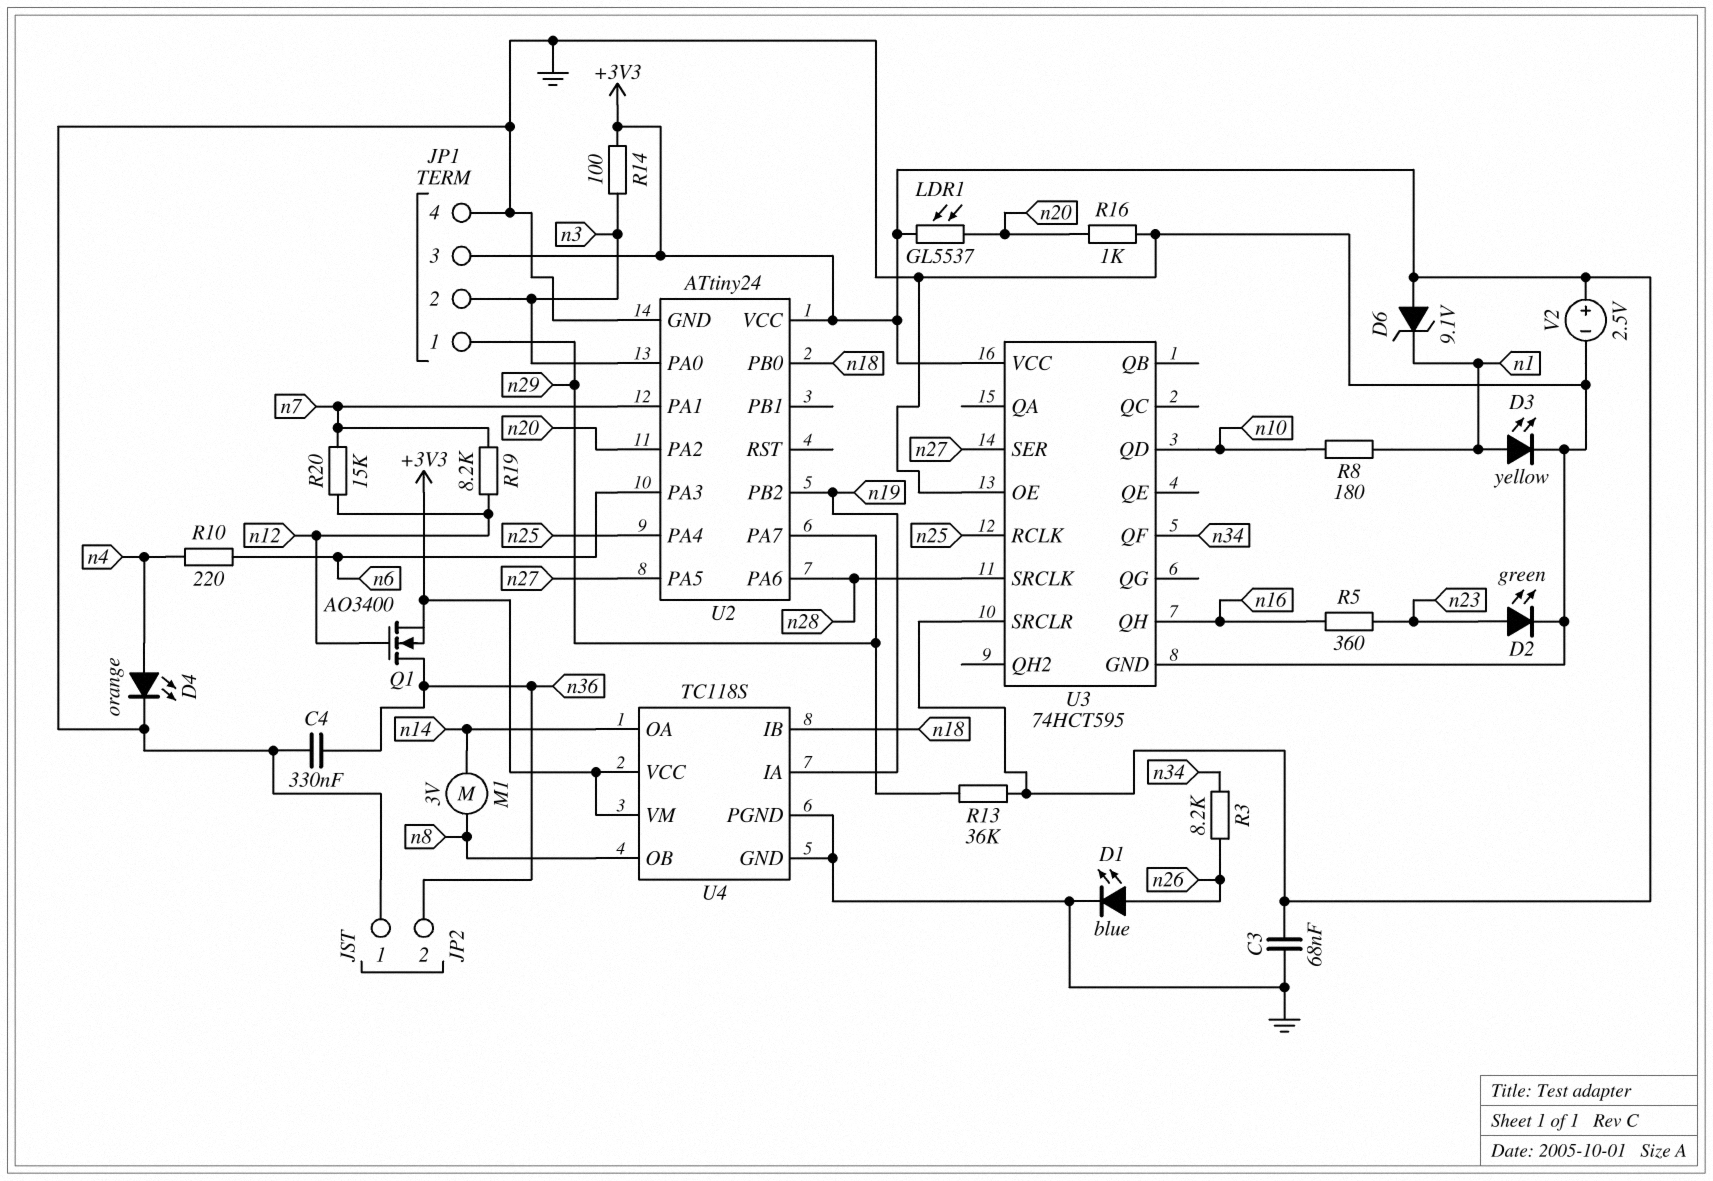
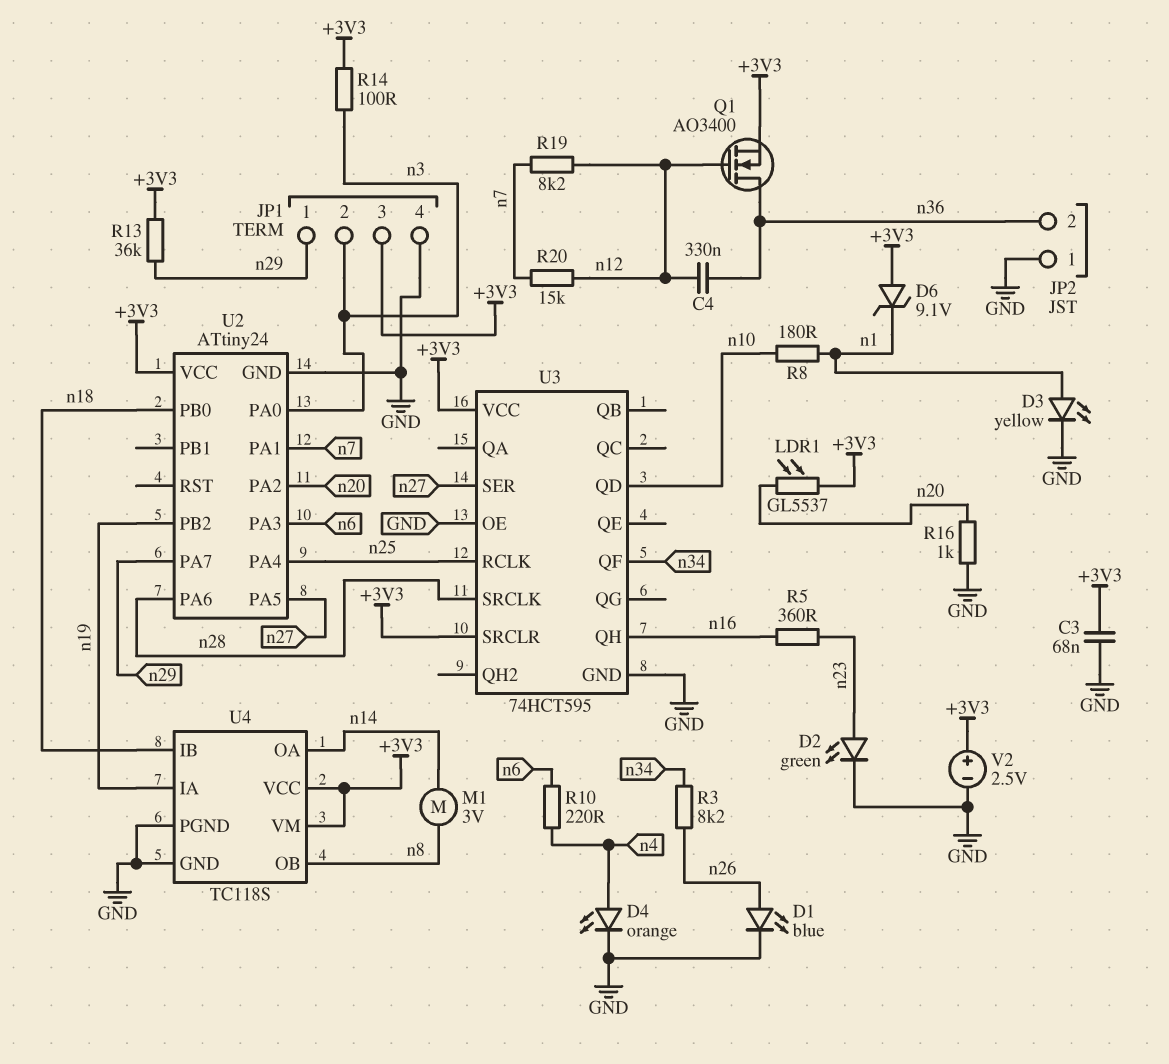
C4: 330nF (GND, n36) -> 330nF (n12, n36)

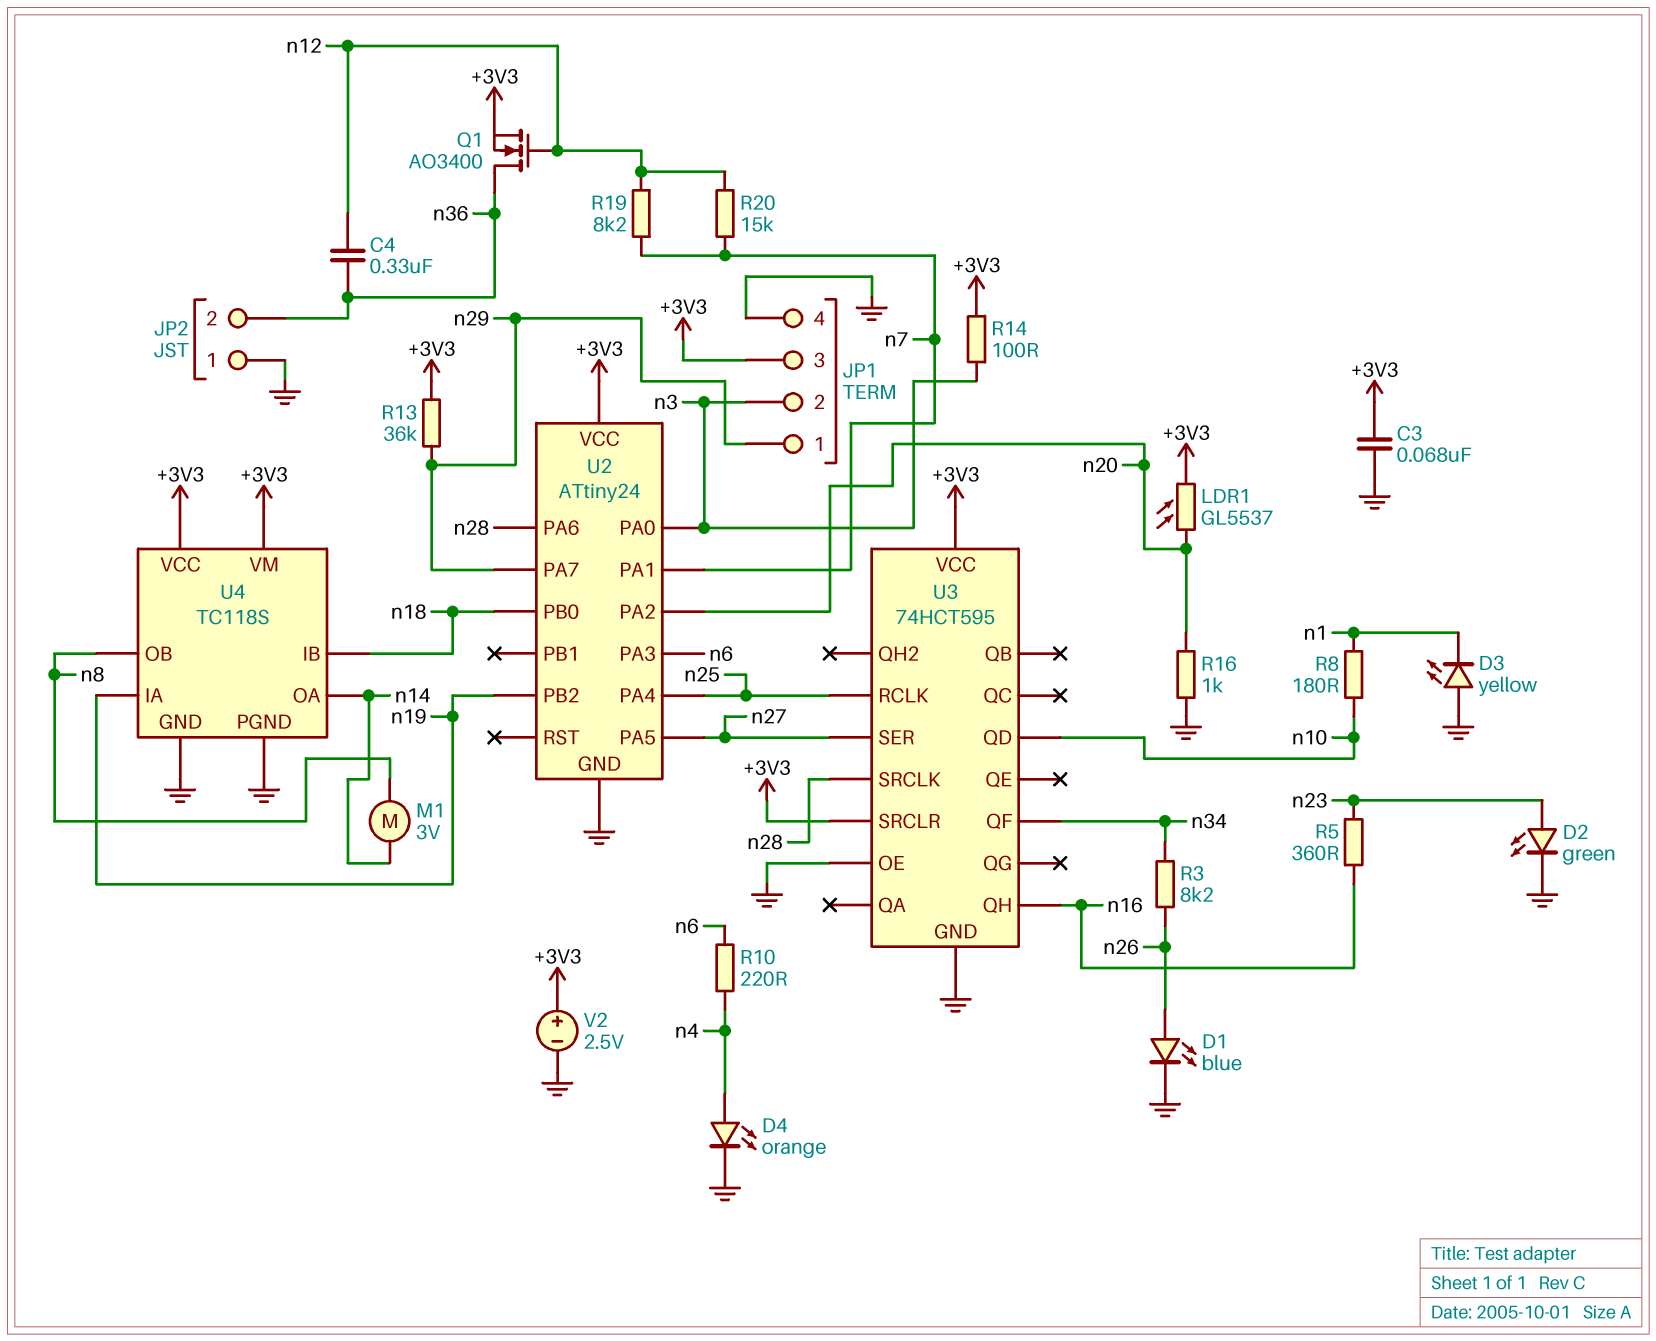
D3: LED yellow (A n1, K GND) -> LED yellow (A GND, K n1)
D6: zener 9.1V (A +3V3, K n1) -> none

